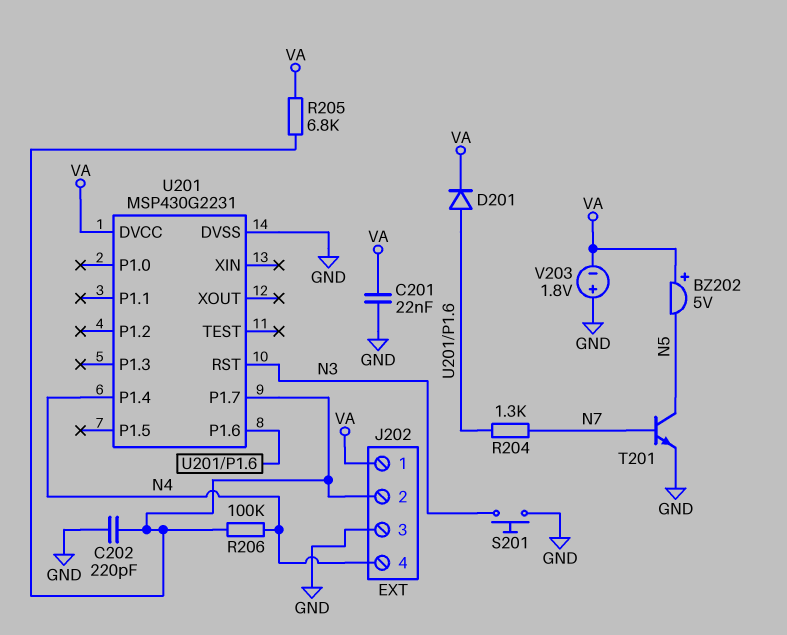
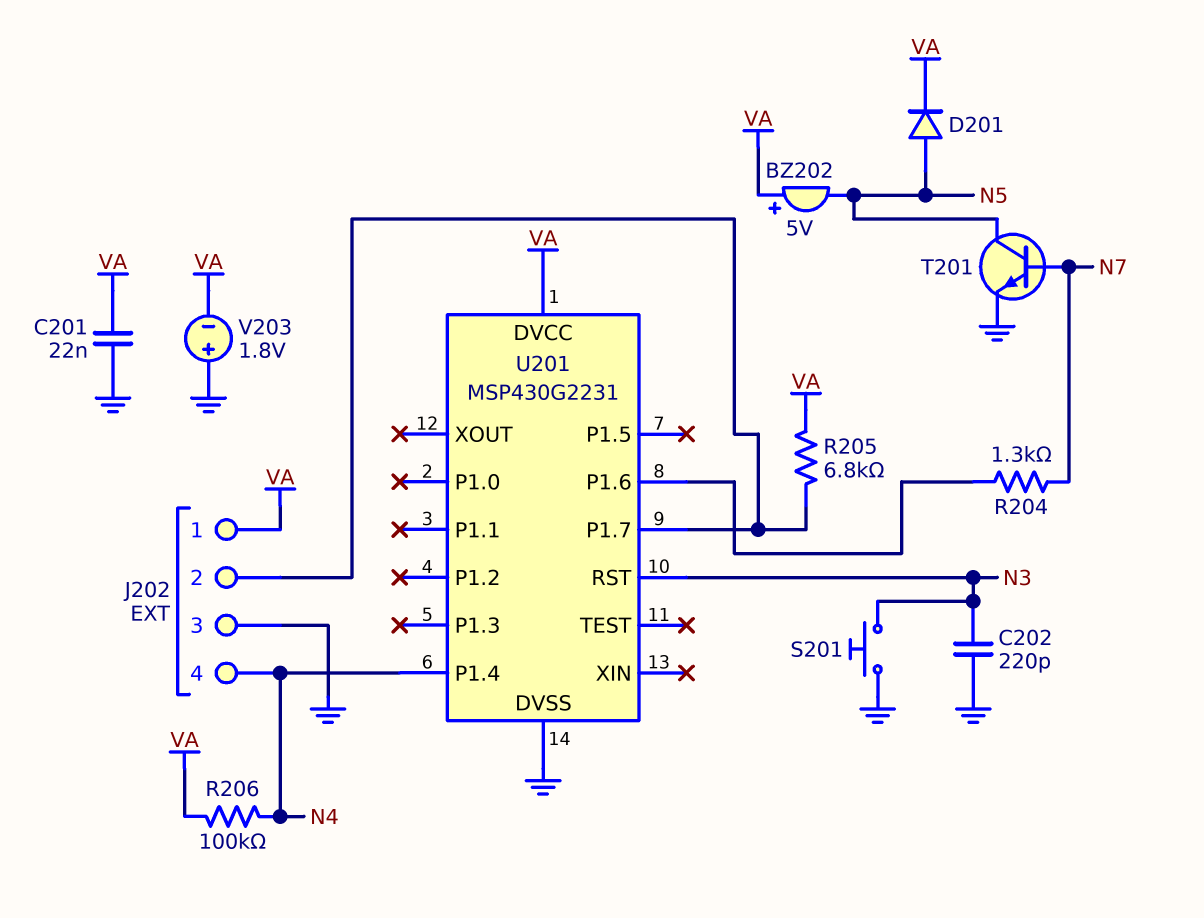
C202: 220pF (GND, J202/2) -> 220pF (GND, N3)
D201: diode (A U201/P1.6, K VA) -> diode (A N5, K VA)
R206: 100k (J202/2, N4) -> 100k (N4, VA)

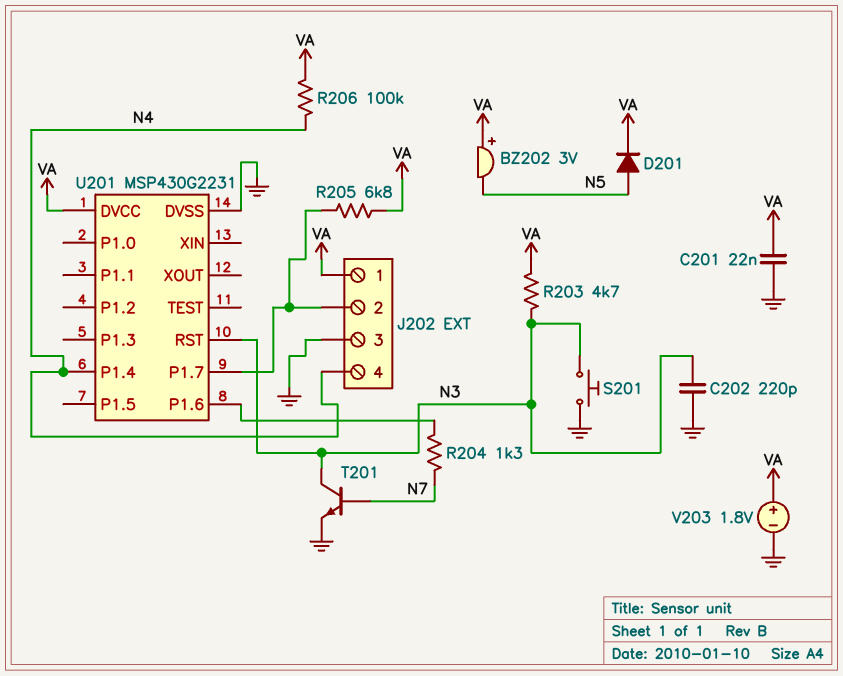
BZ202: buzzer 5V (plus VA, minus N5) -> buzzer 3V (plus VA, minus N5)
R203: none -> 4.7k (N3, VA)
T201: NPN (B N7, C N5, E GND) -> NPN (B N7, C N3, E GND)
V203: 1.8V (plus GND, minus VA) -> 1.8V (plus VA, minus GND)

